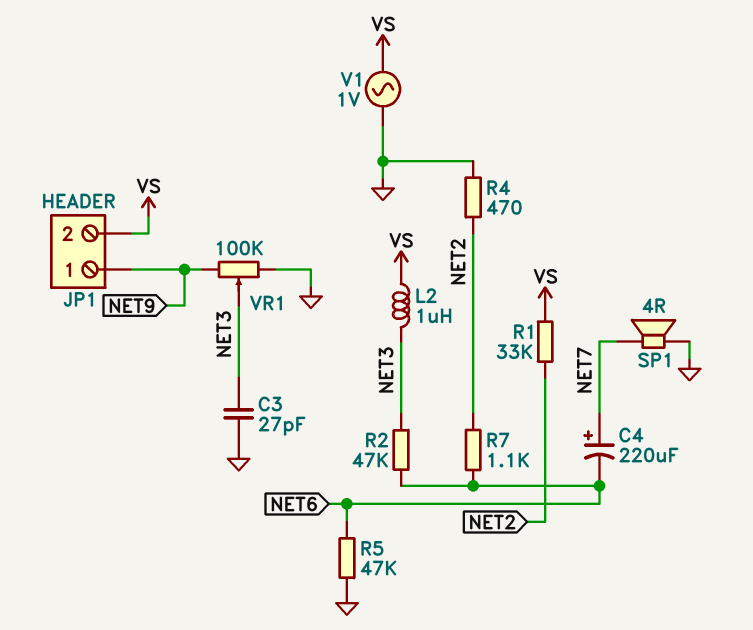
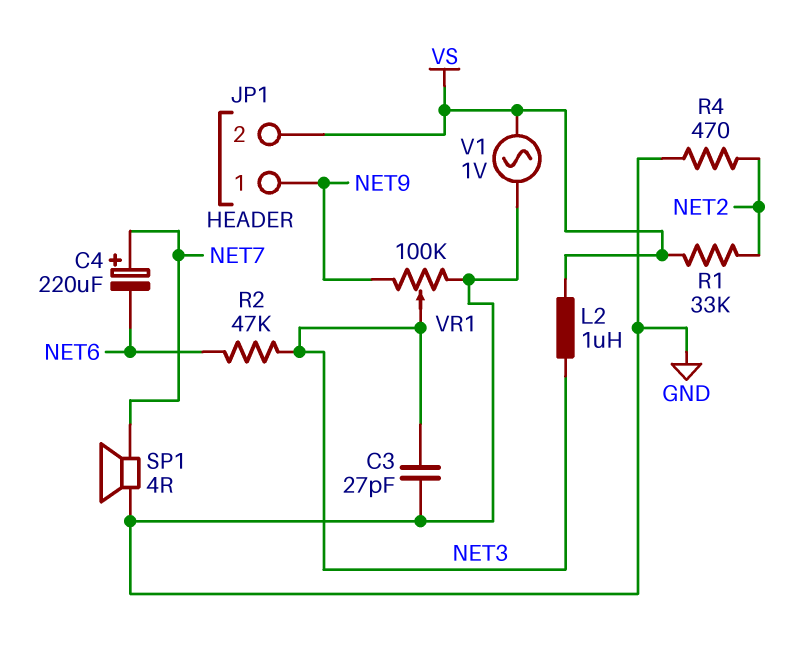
R5: 47k (GND, NET6) -> none
R7: 1.1k (NET2, NET6) -> none

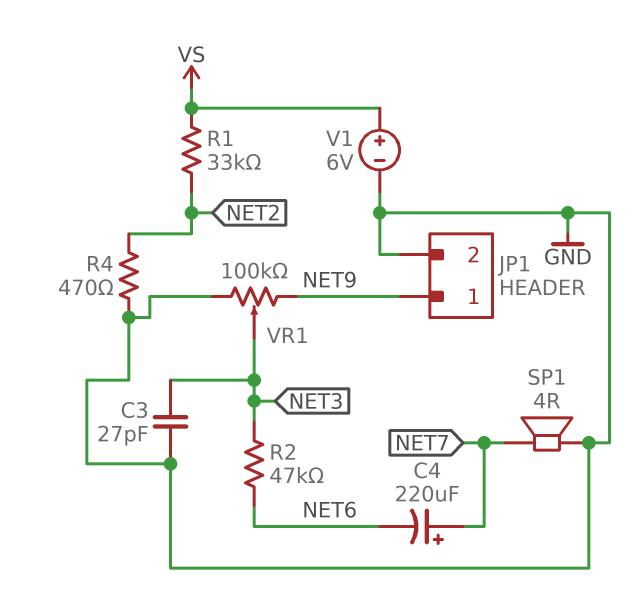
JP1 pin 2: VS -> GND
L2: 1uH (NET3, VS) -> none
V1: AC 1V (GND, VS) -> 6V (plus VS, minus GND)

